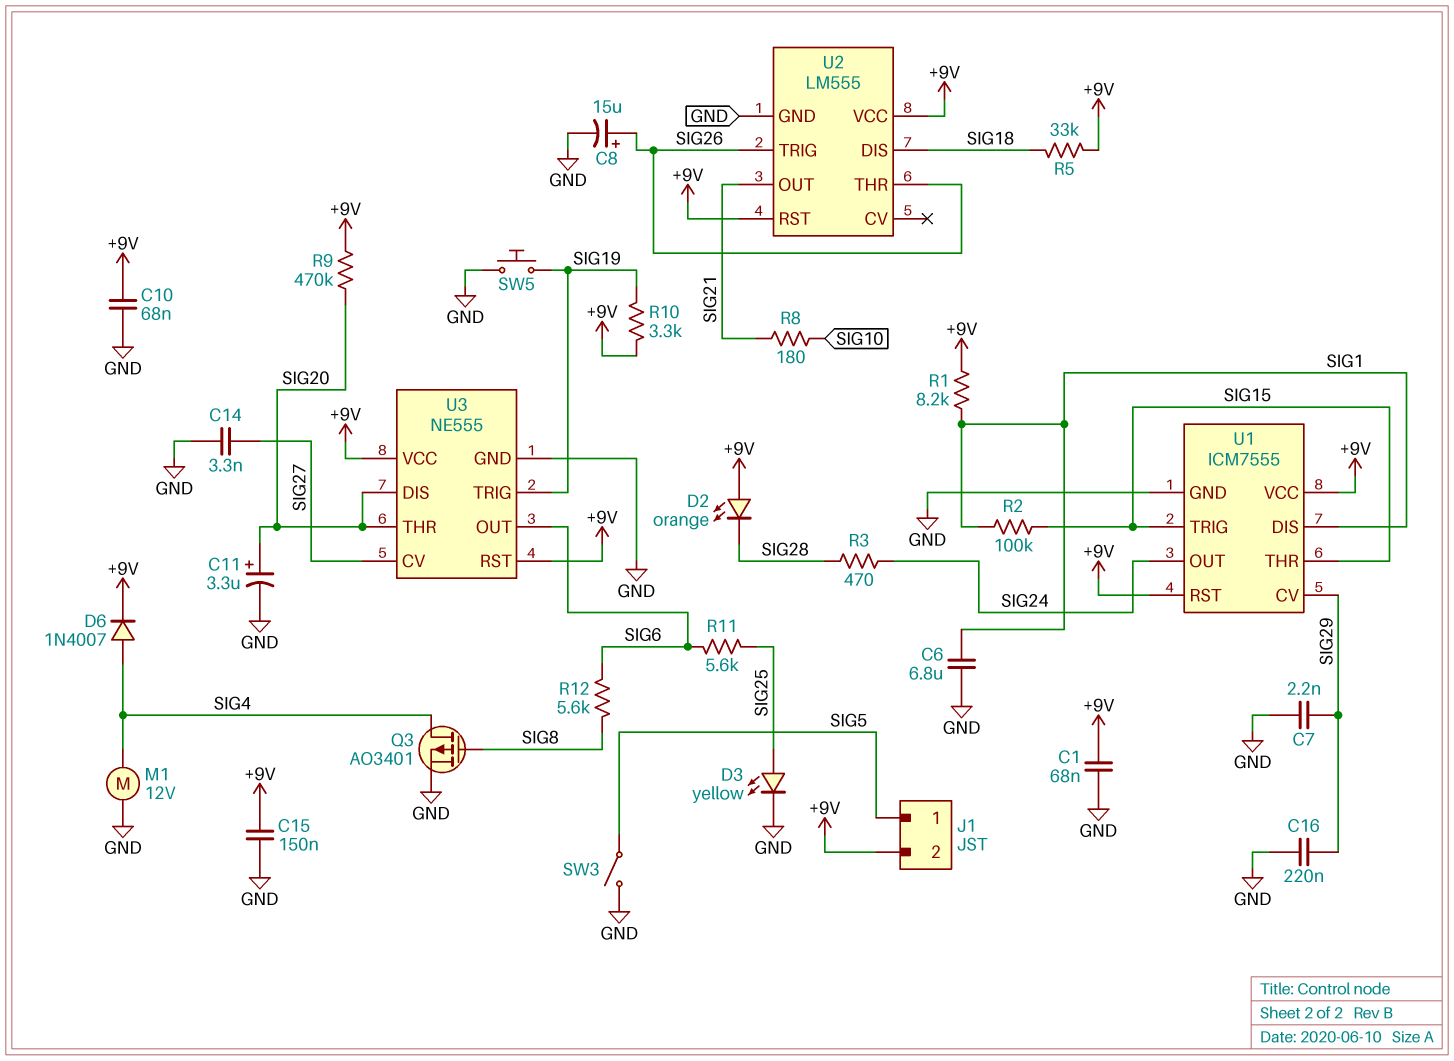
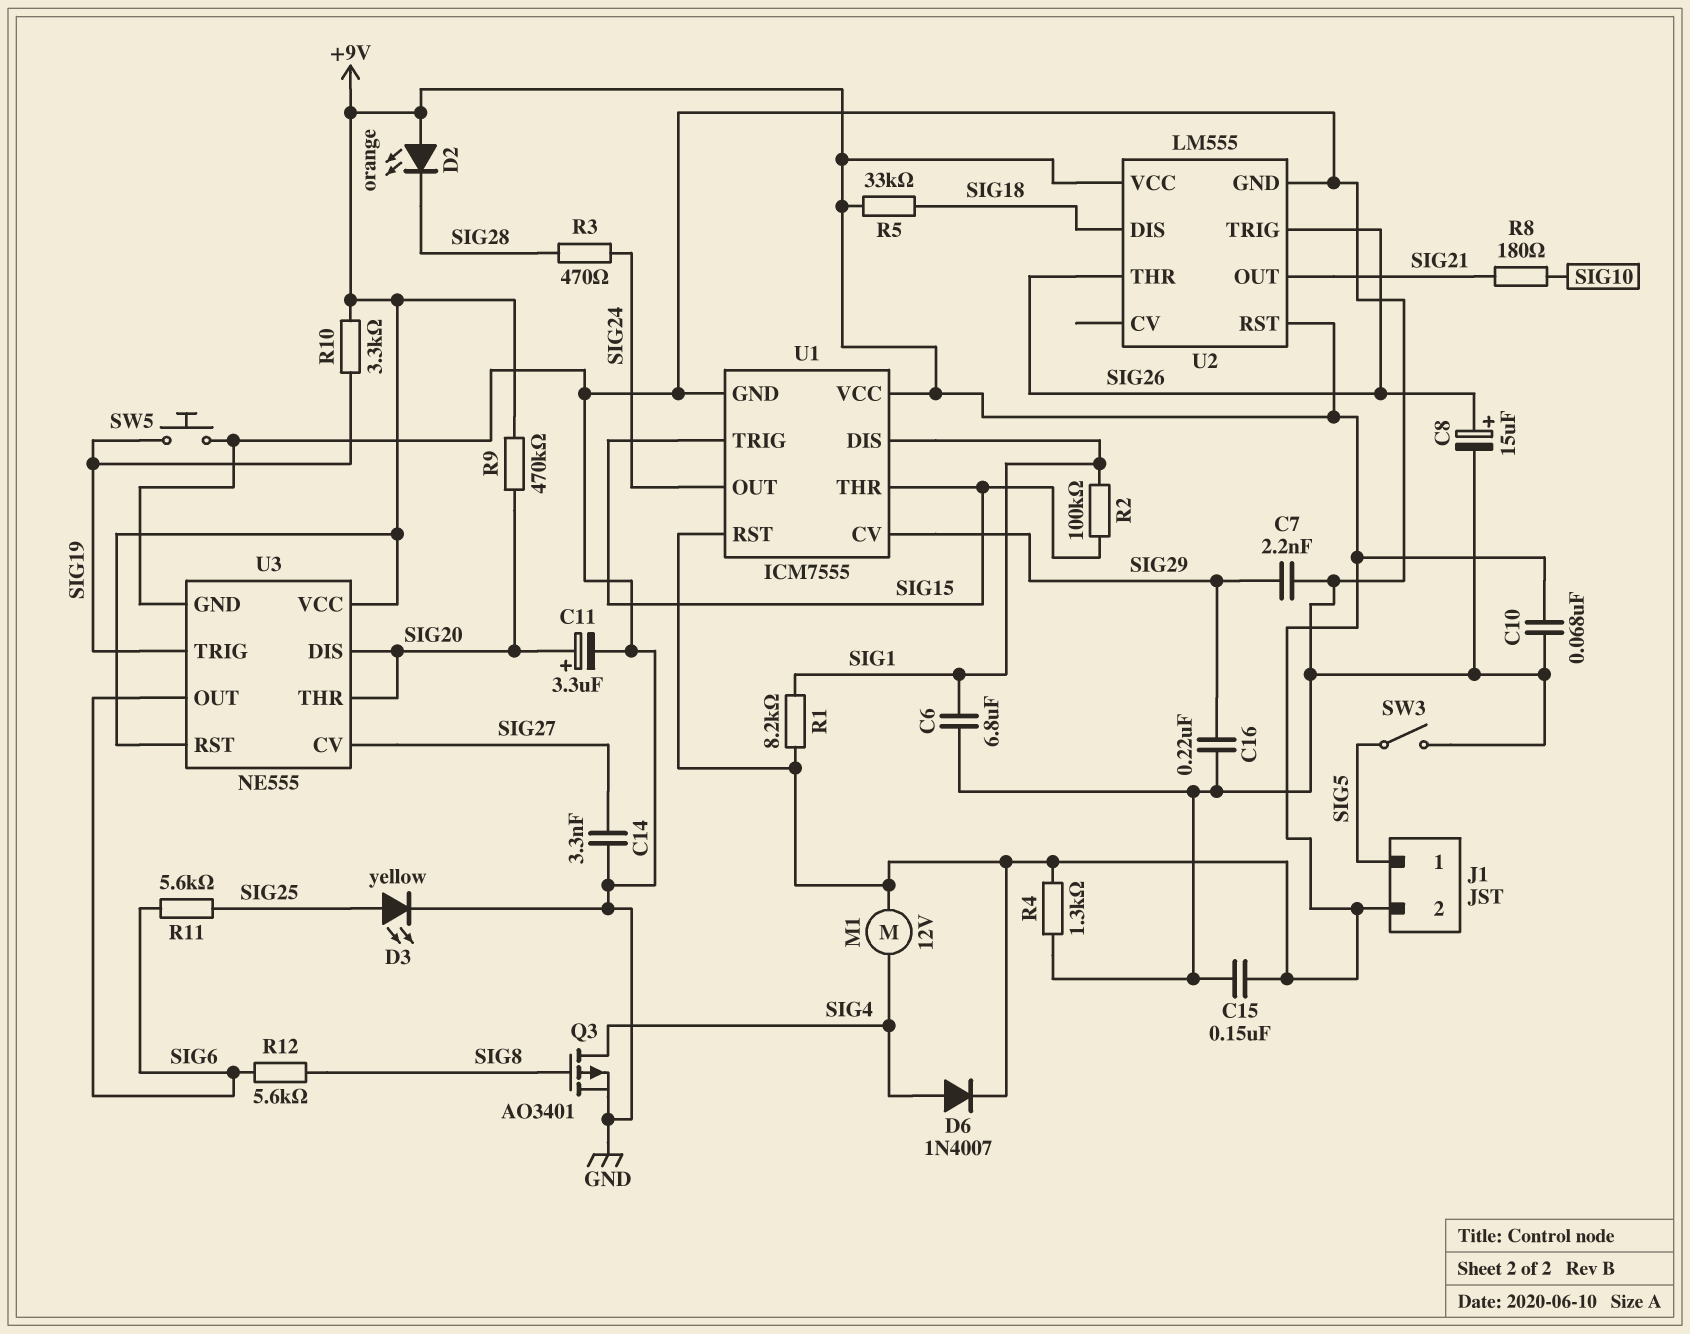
C1: 68nF (+9V, GND) -> none
M1: motor 12V (GND, SIG4) -> motor 12V (+9V, SIG4)
R4: none -> 1.3k (+9V, GND)

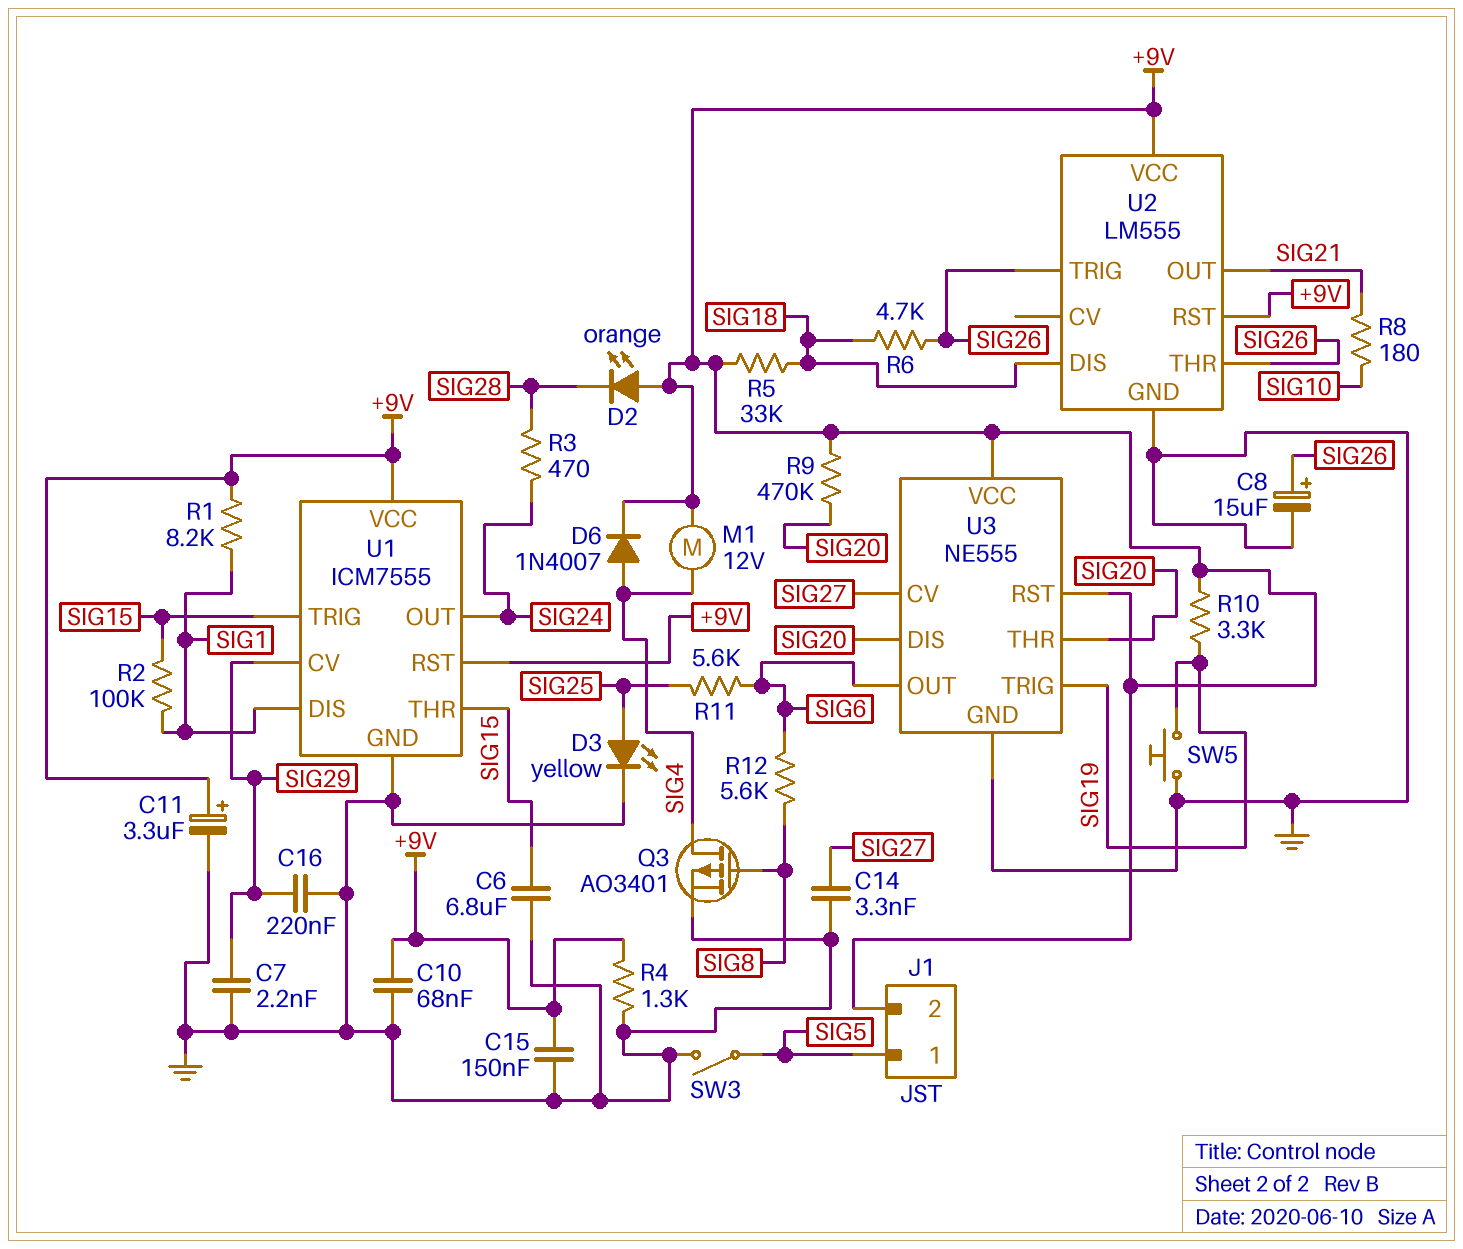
C6: 6.8uF (GND, SIG1) -> 6.8uF (GND, SIG15)
C11: 3.3uF (plus SIG20, minus GND) -> 3.3uF (plus +9V, minus GND)
R6: none -> 4.7k (SIG18, SIG26)

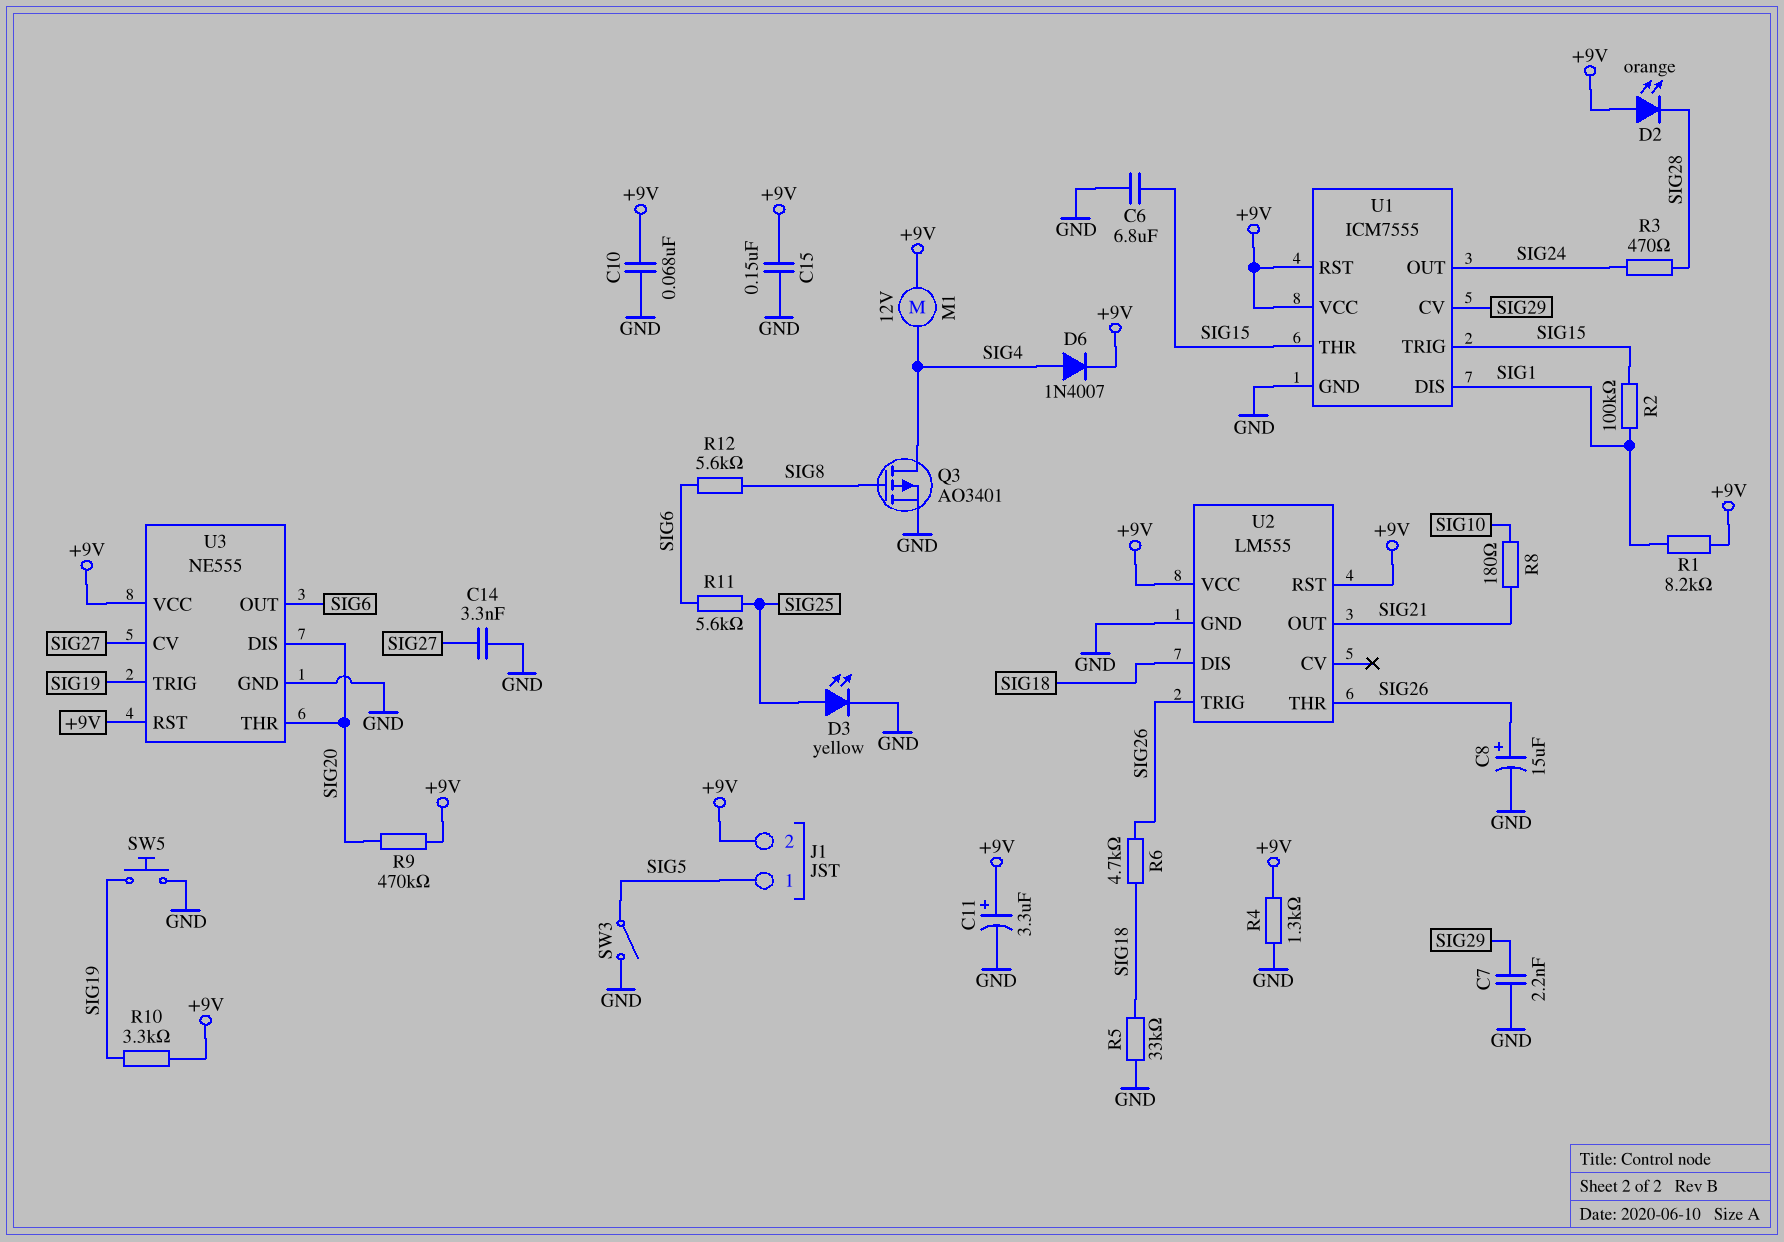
C16: 220nF (GND, SIG29) -> none
R5: 33k (+9V, SIG18) -> 33k (GND, SIG18)

